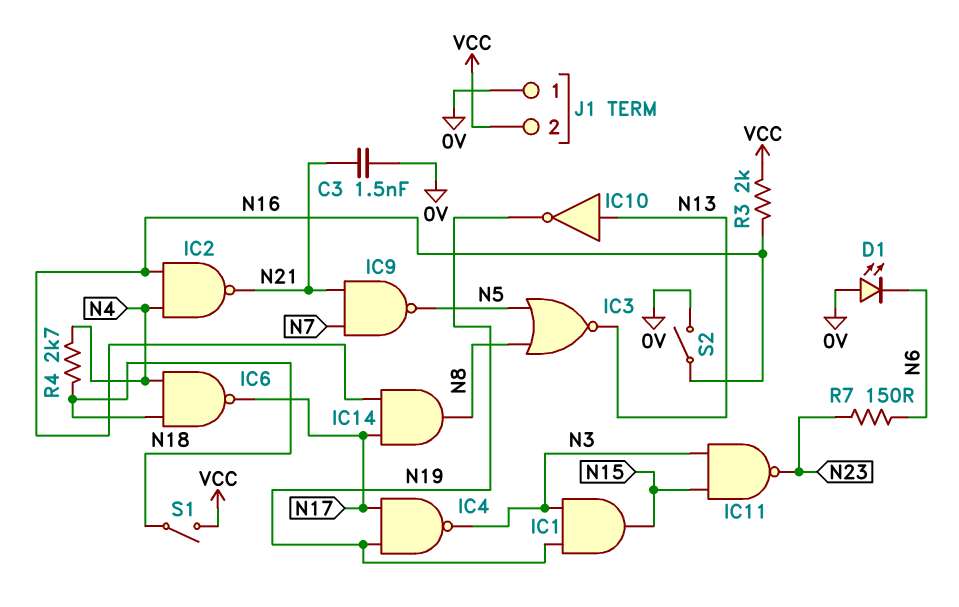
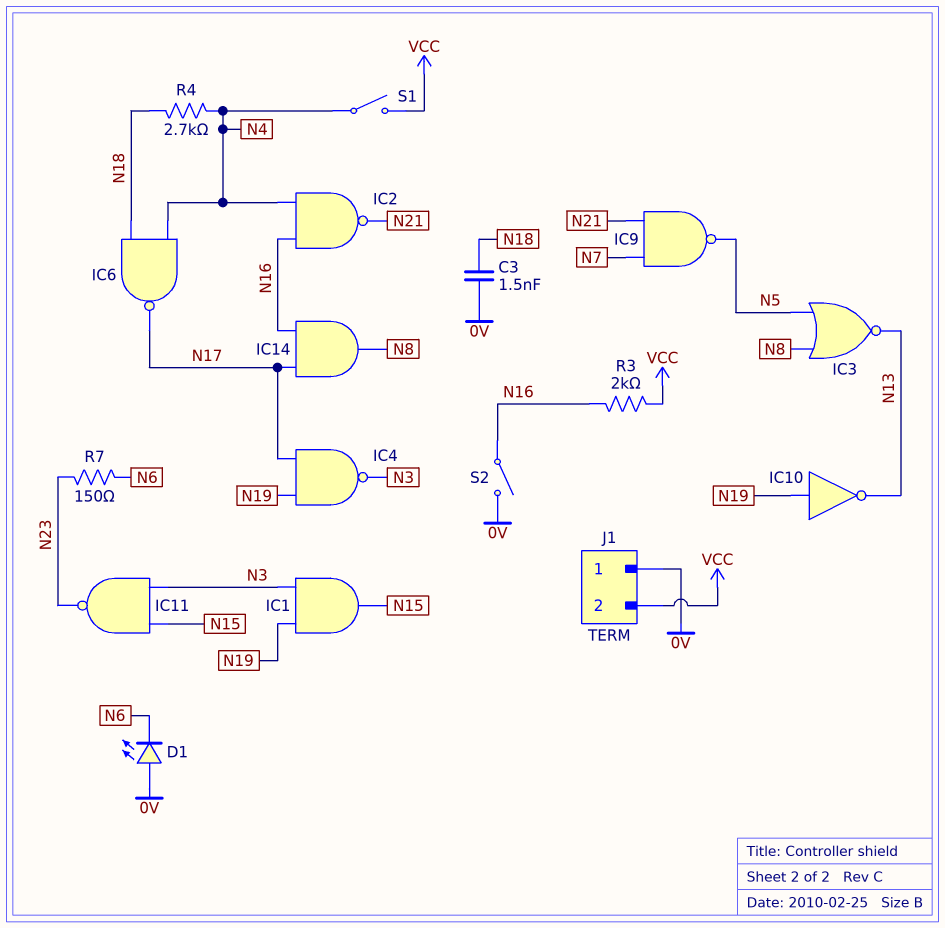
C3: 1.5nF (0V, N21) -> 1.5nF (0V, N18)
IC10: NOT (in N13, out N19) -> NOT (in N19, out N13)
S1: switch (N18, VCC) -> switch (N4, VCC)

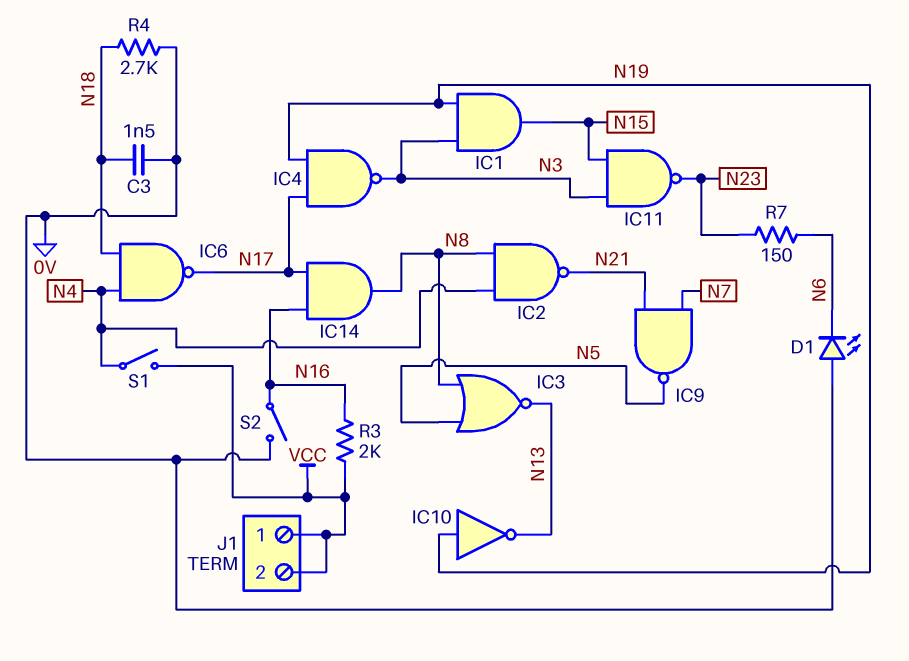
IC2: NAND (in N4, in N16, out N21) -> NAND (in N4, in N8, out N21)
J1 pin 1: 0V -> VCC
R4: 2.7k (N4, N18) -> 2.7k (0V, N18)

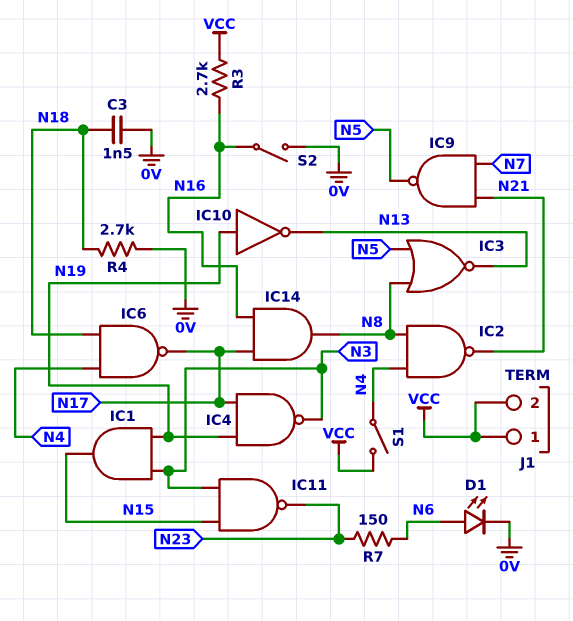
D1: LED (A 0V, K N6) -> LED (A N6, K 0V)
R3: 2k (N16, VCC) -> 2.7k (N16, VCC)

